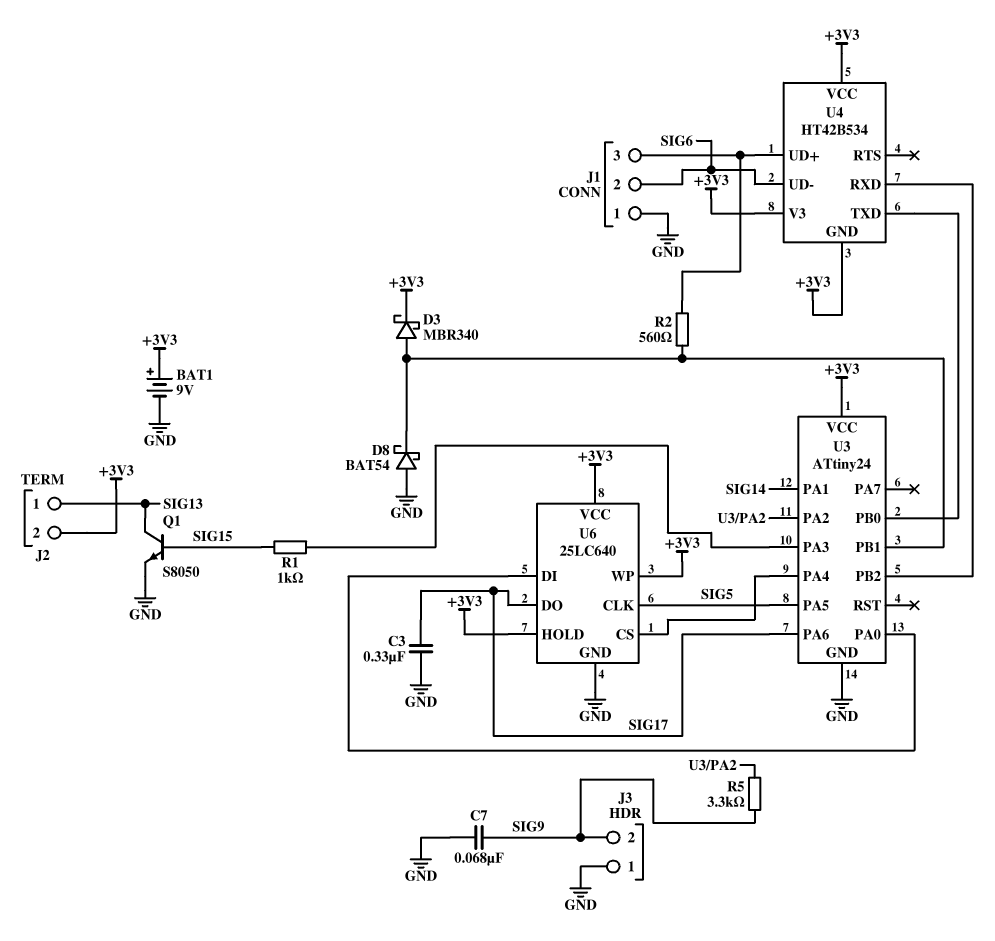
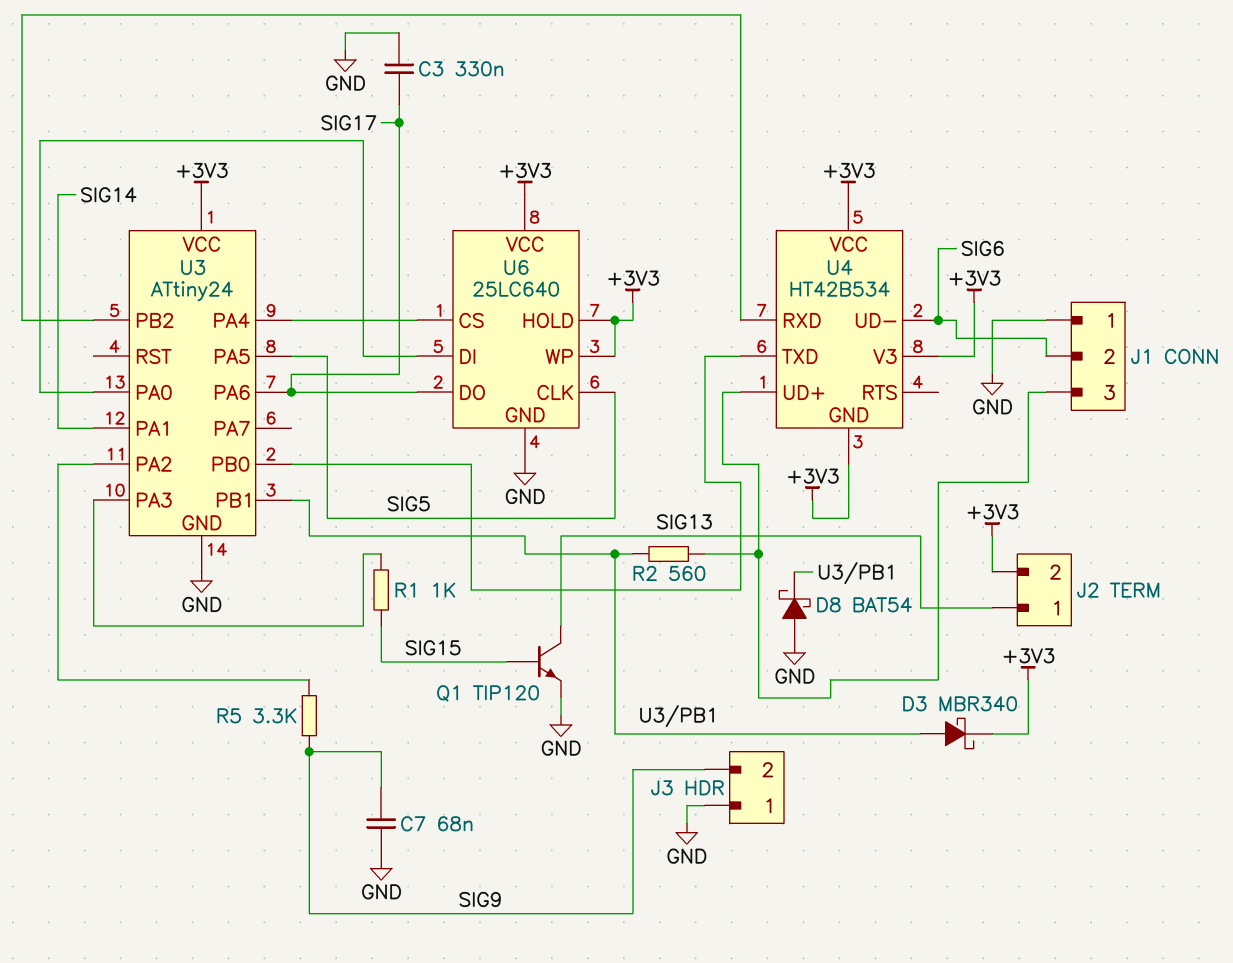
BAT1: 9V (plus +3V3, minus GND) -> none
Q1: NPN S8050 (B SIG15, C SIG13, E GND) -> NPN TIP120 (B SIG15, C SIG13, E GND)

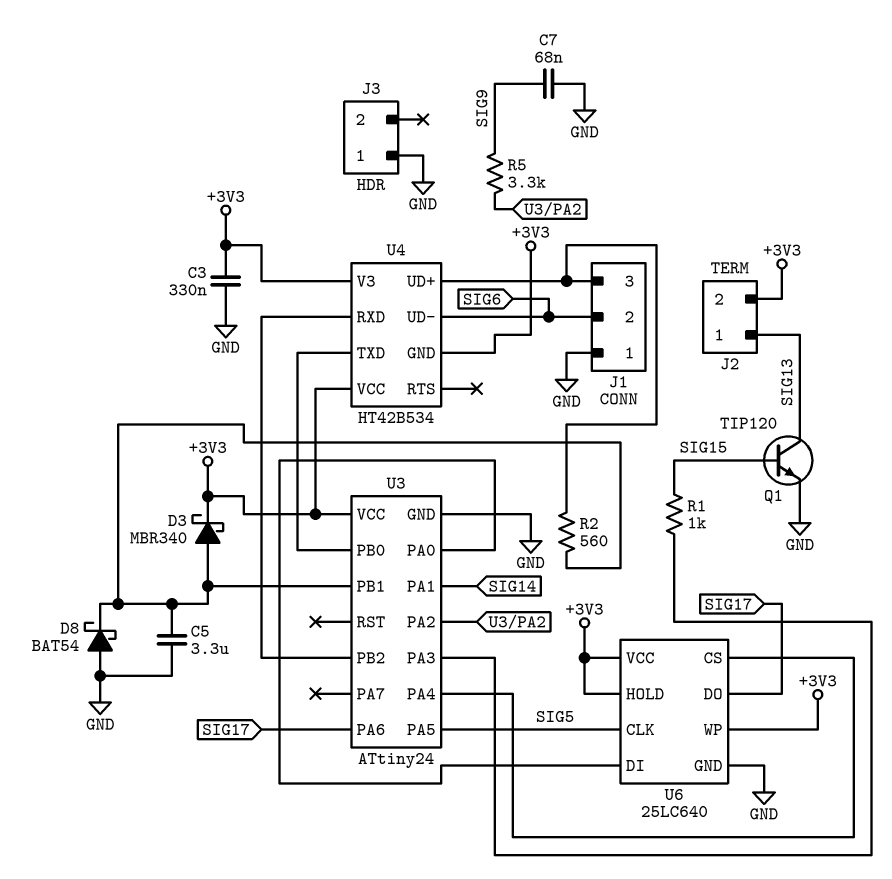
C3: 330nF (GND, SIG17) -> 330nF (+3V3, GND)
C5: none -> 3.3uF (GND, U3/PB1)
J3 pin 2: SIG9 -> none

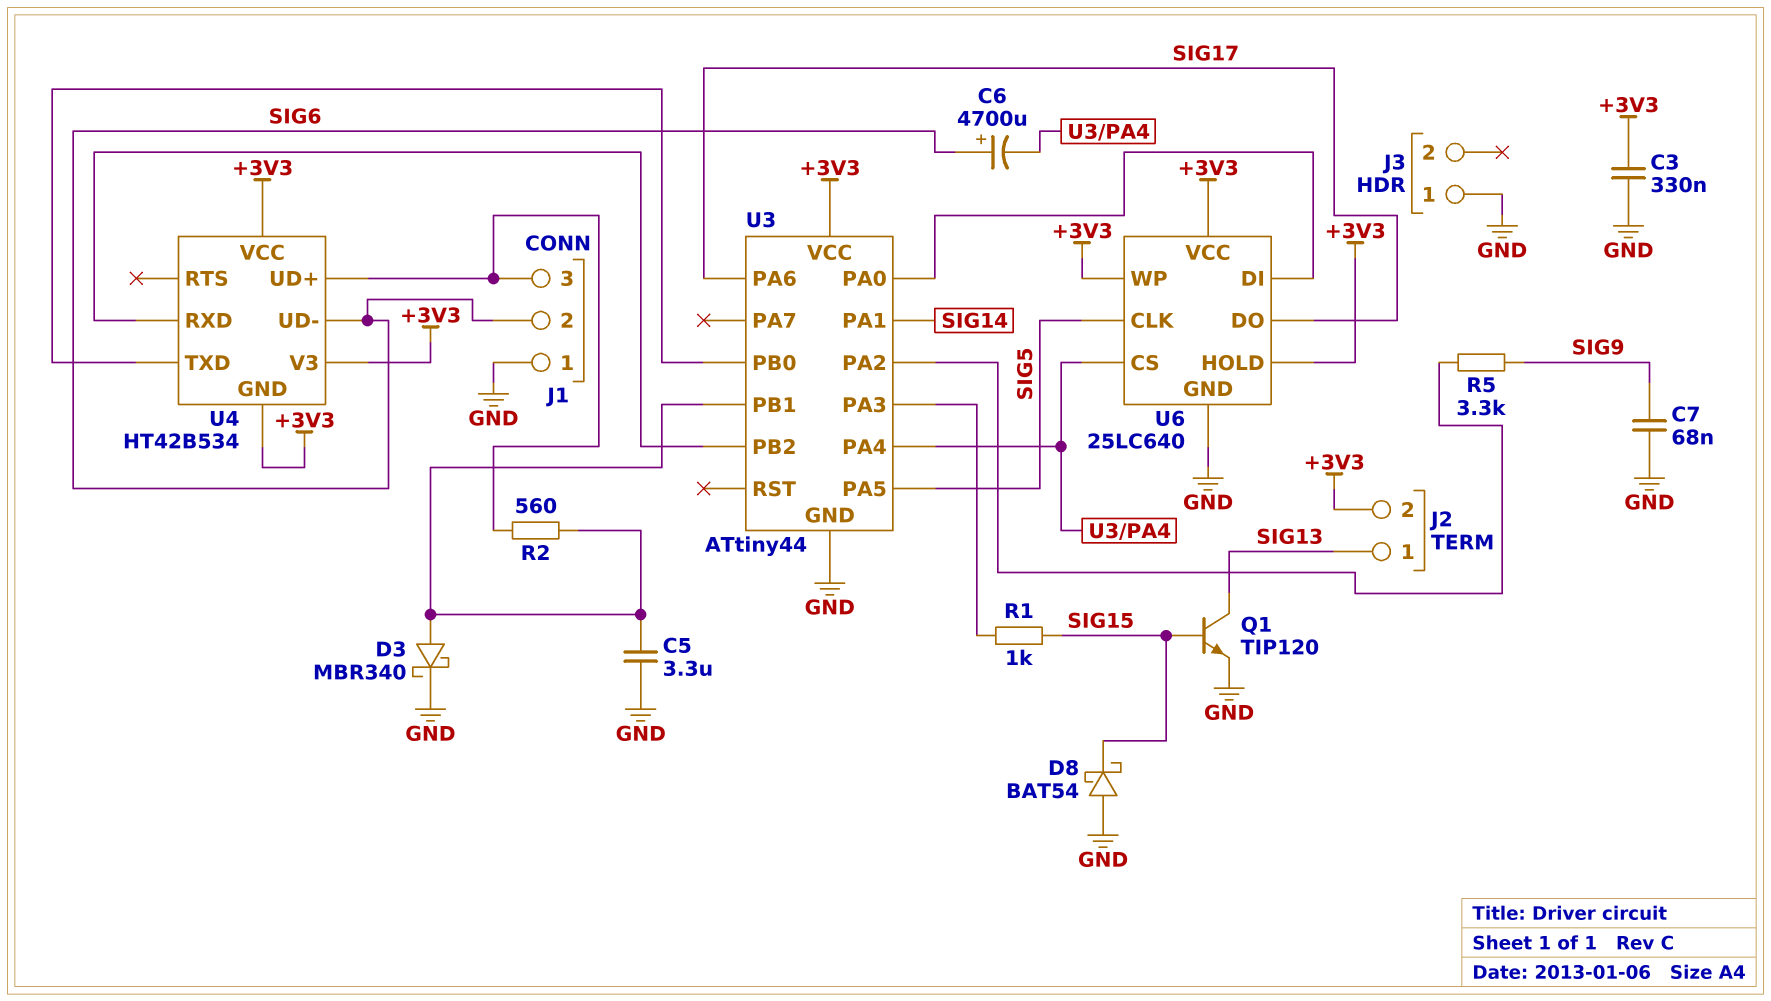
C6: none -> 4700uF (plus SIG6, minus U3/PA4)
D3: schottky MBR340 (A U3/PB1, K +3V3) -> schottky MBR340 (A U3/PB1, K GND)
D8: schottky BAT54 (A GND, K U3/PB1) -> schottky BAT54 (A GND, K SIG15)
U3: ATtiny24 -> ATtiny44

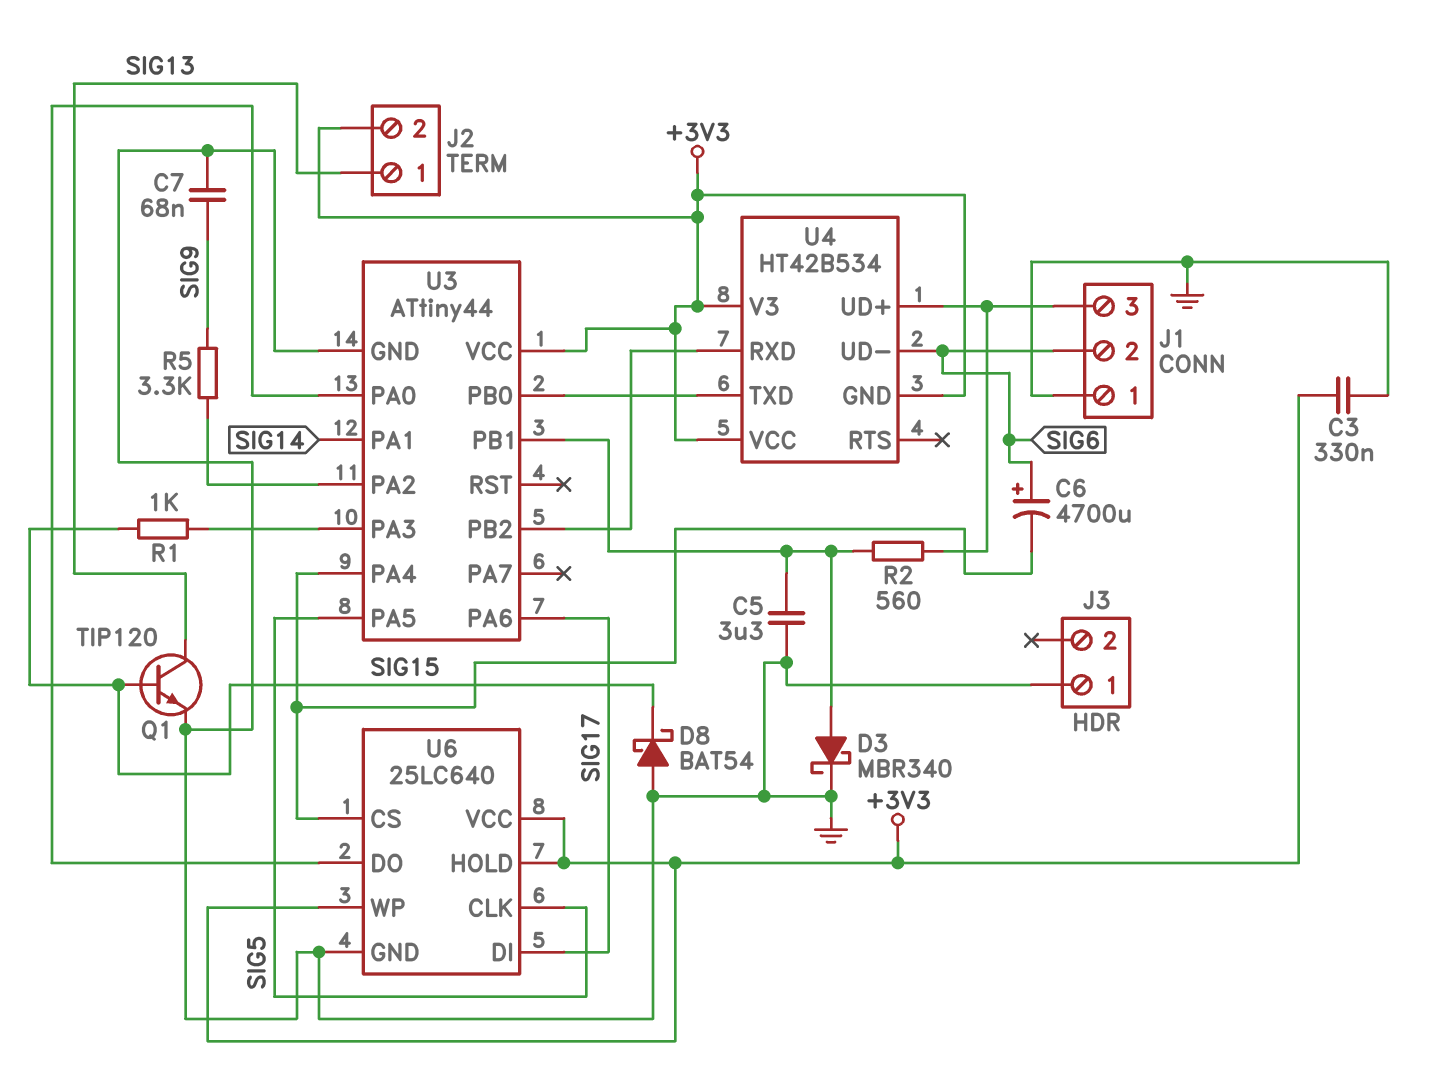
U6 pin DI: U3/PA0 -> SIG17
U6 pin DO: SIG17 -> U3/PA0

